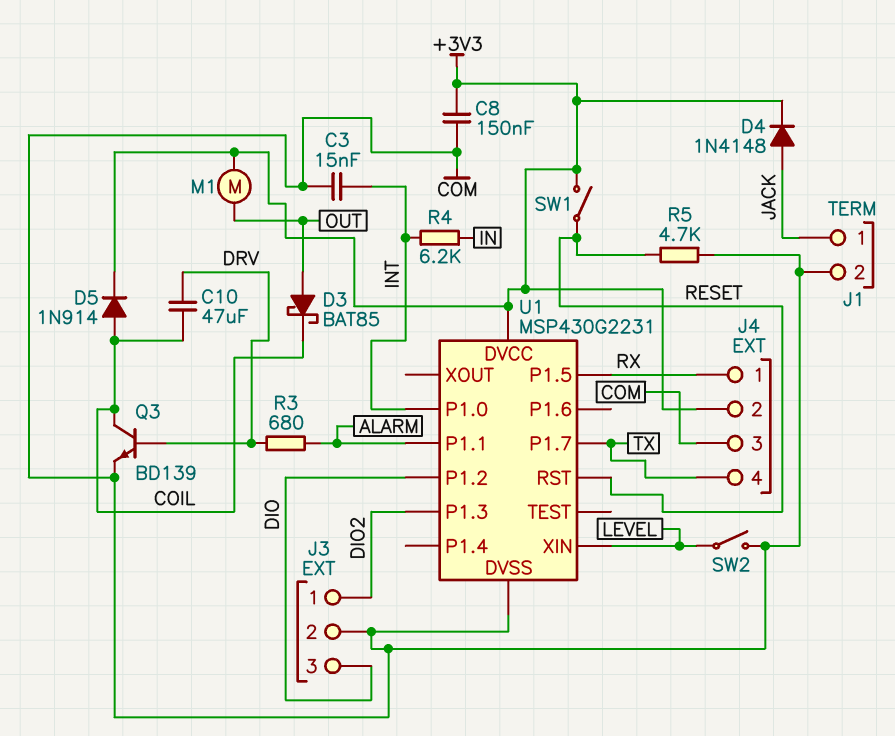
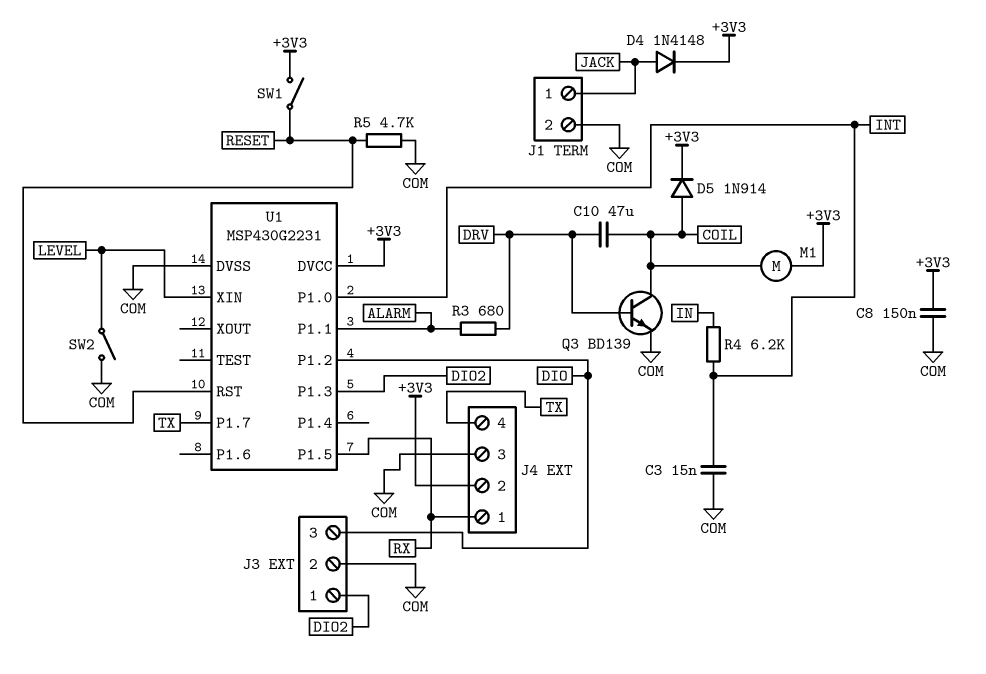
D3: schottky BAT85 (A OUT, K COIL) -> none
M1: motor (+3V3, OUT) -> motor (+3V3, COIL)

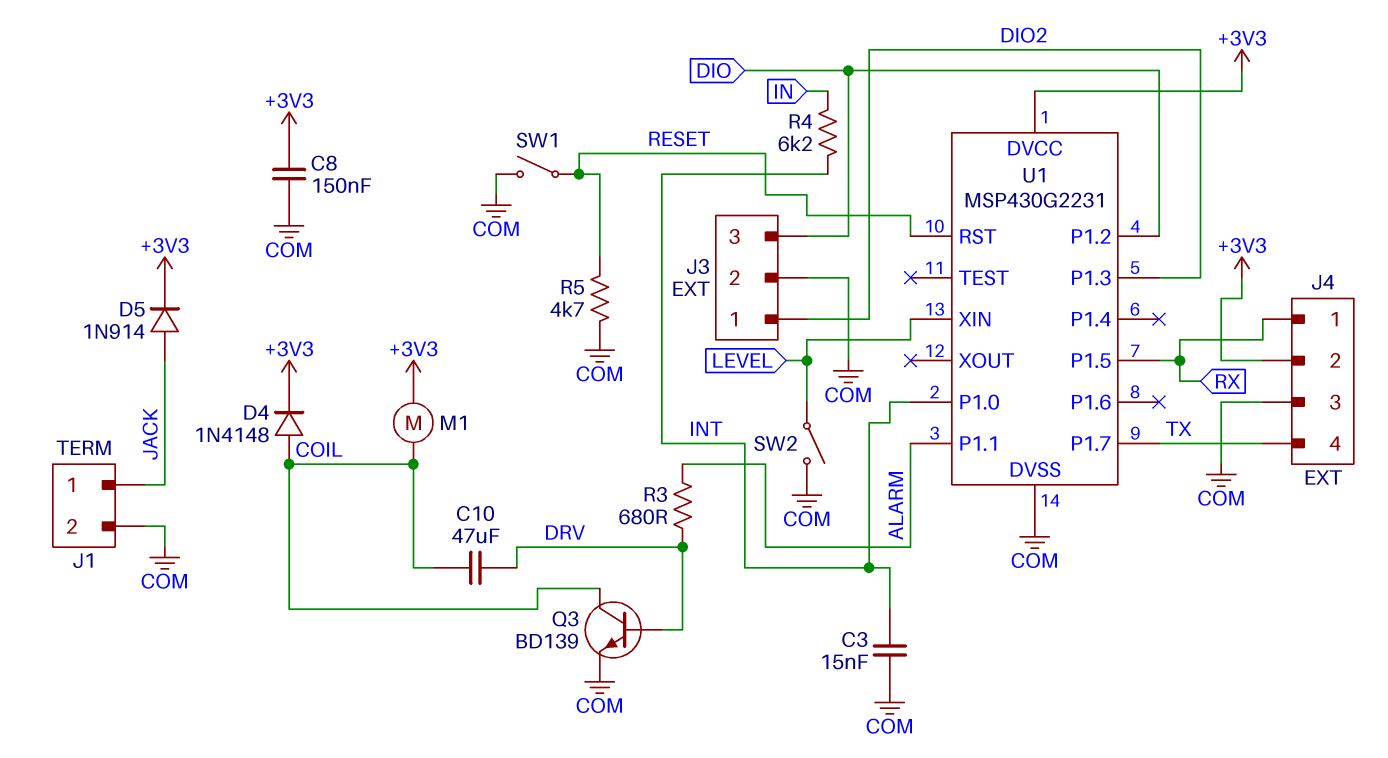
D4: diode 1N4148 (A JACK, K +3V3) -> diode 1N4148 (A COIL, K +3V3)
D5: diode 1N914 (A COIL, K +3V3) -> diode 1N914 (A JACK, K +3V3)
SW1: switch (+3V3, RESET) -> switch (COM, RESET)

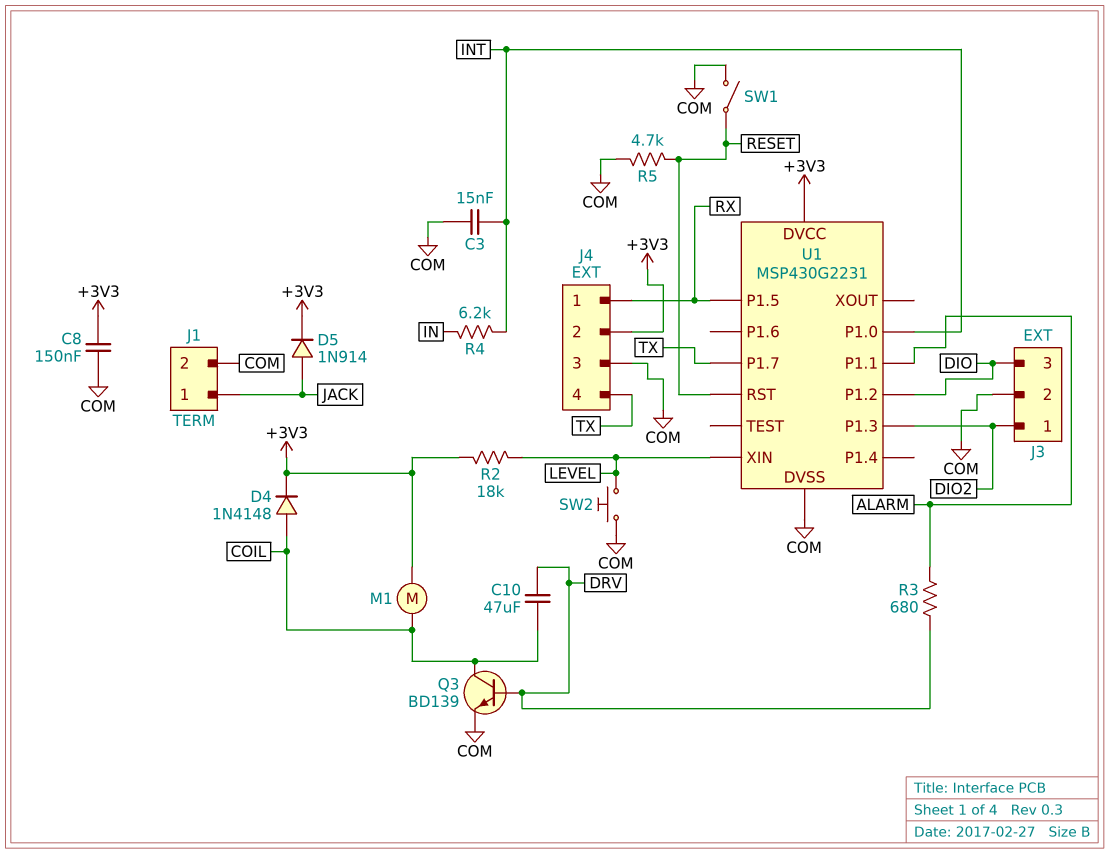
R2: none -> 18k (+3V3, LEVEL)
SW2: switch (COM, LEVEL) -> button (COM, LEVEL)

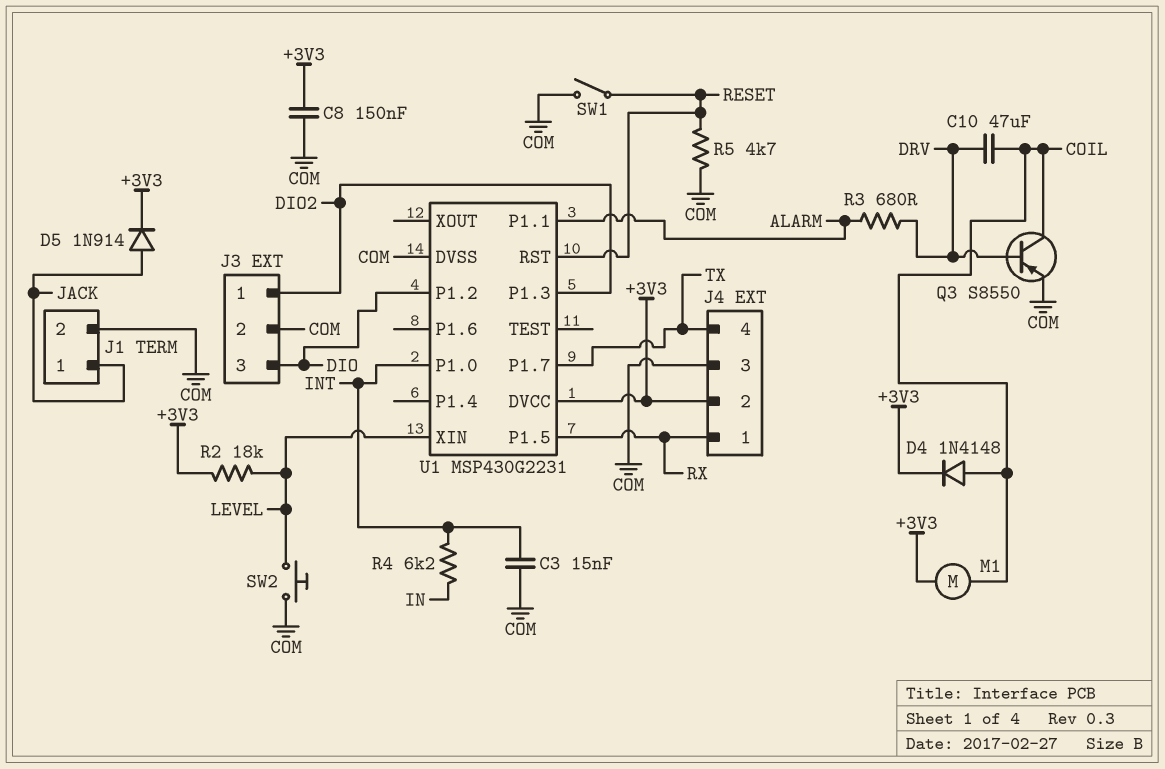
Q3: NPN BD139 (B DRV, C COIL, E COM) -> PNP S8550 (B DRV, C COIL, E COM)

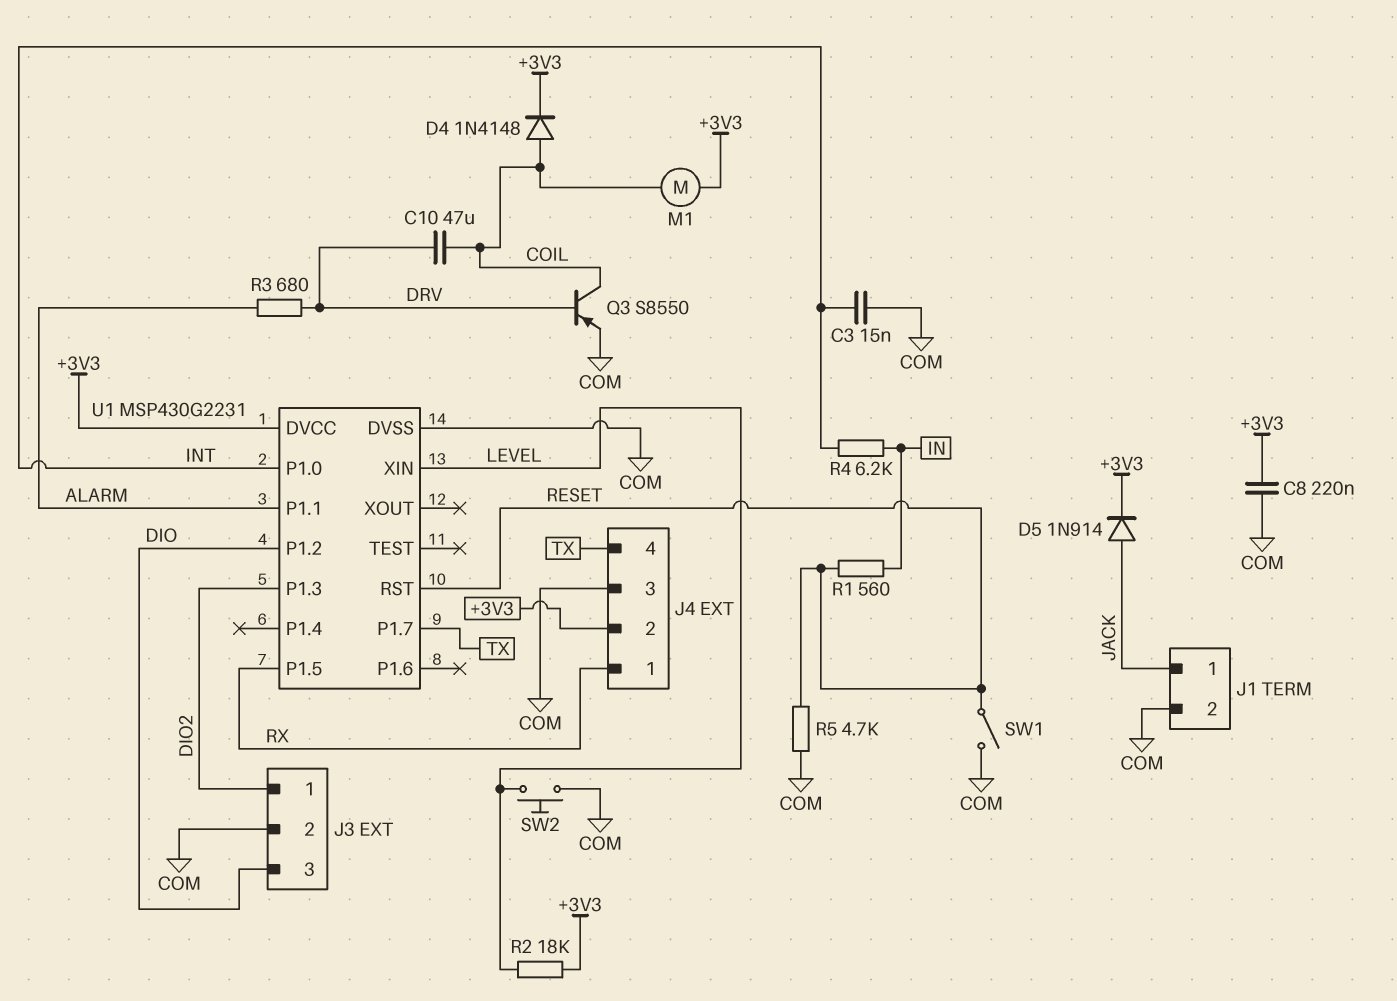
C8: 150nF (+3V3, COM) -> 220nF (+3V3, COM)
R1: none -> 560 (IN, RESET)

